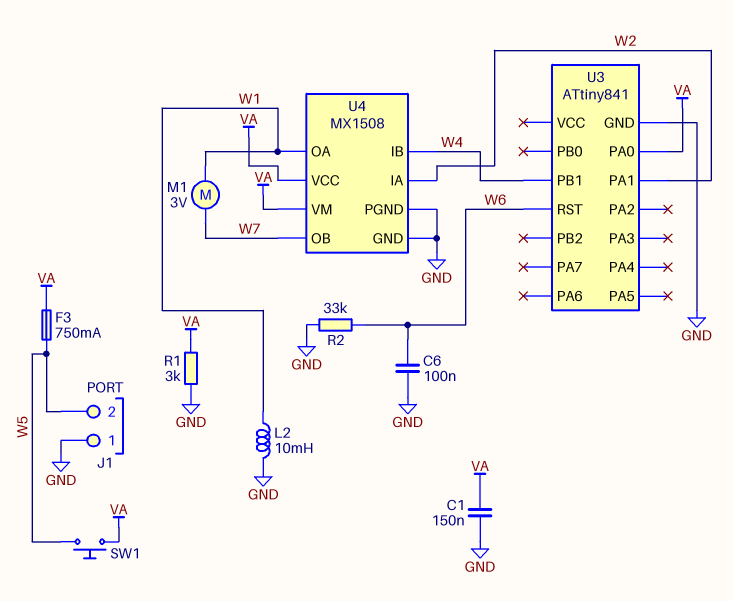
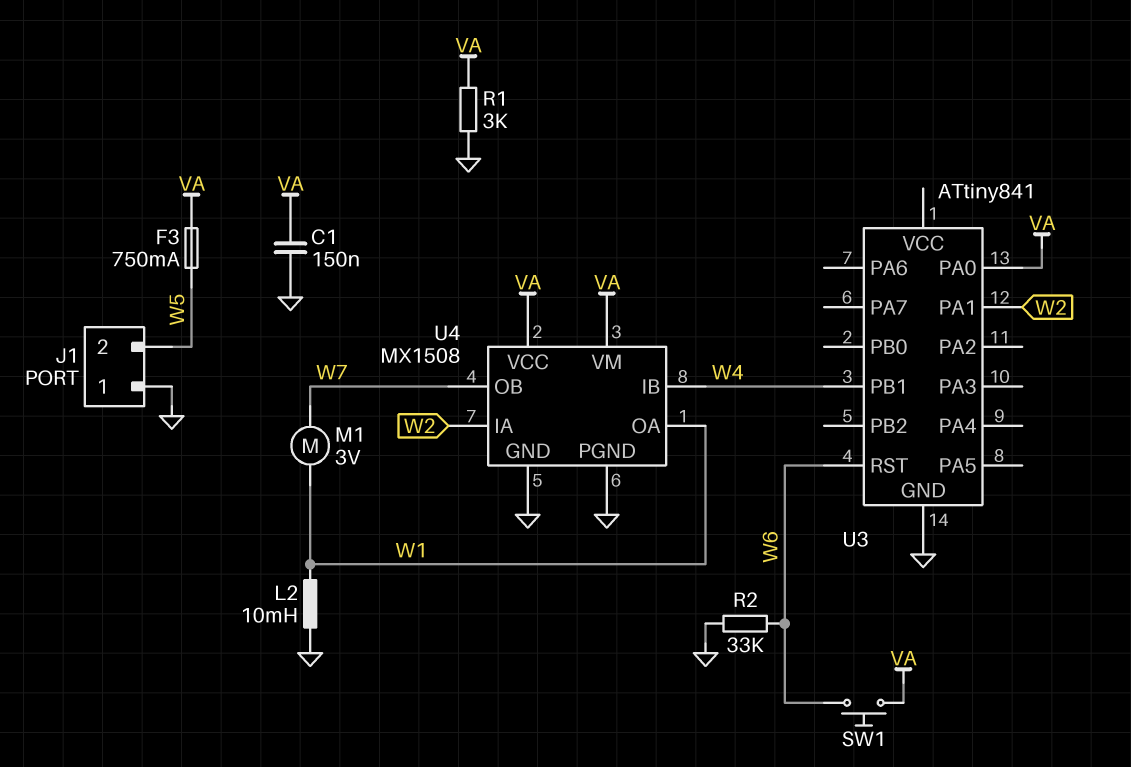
C6: 100nF (GND, W6) -> none
SW1: button (VA, W5) -> button (VA, W6)

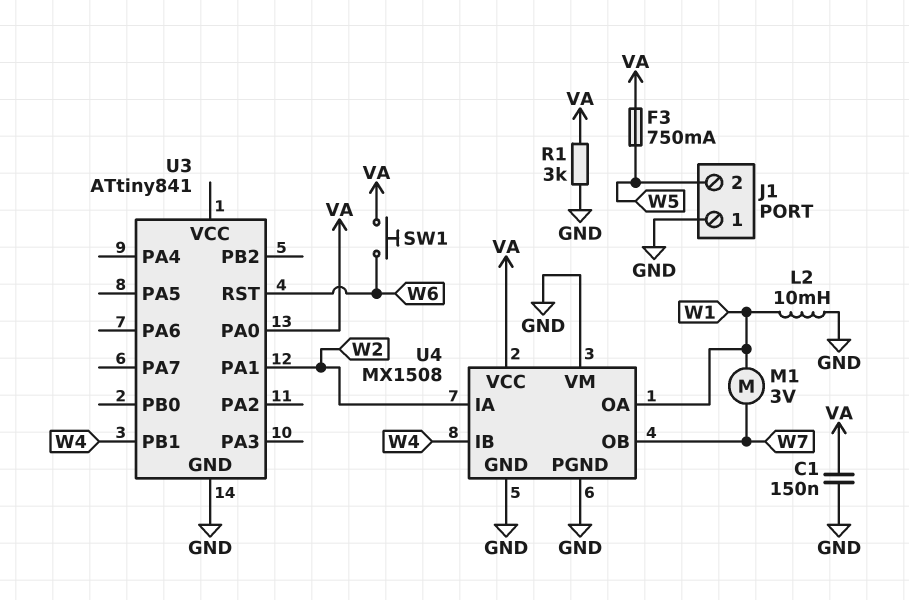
R2: 33k (GND, W6) -> none
U4 pin VM: VA -> GND

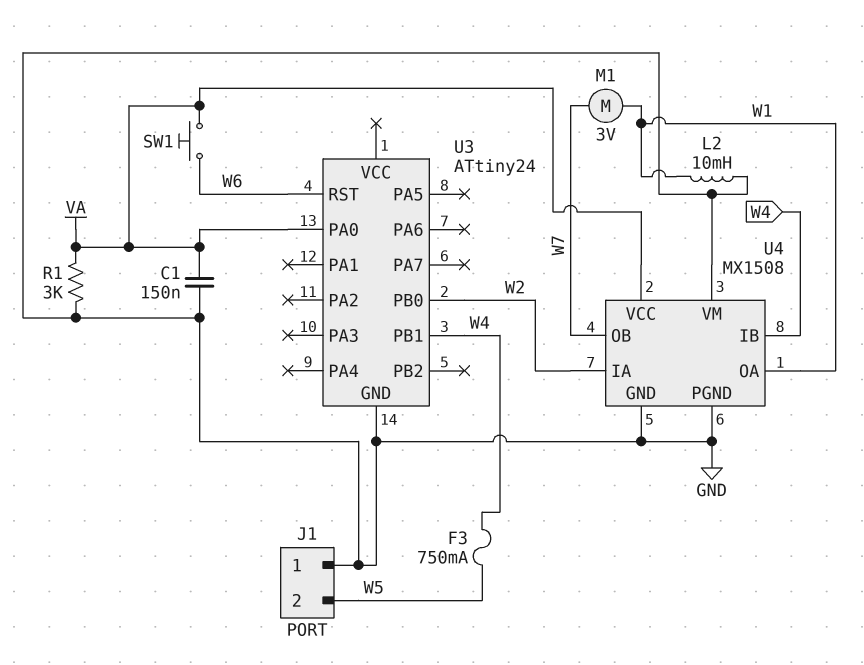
F3: 750mA (VA, W5) -> 750mA (W4, W5)
U3: ATtiny841 -> ATtiny24
U3 pin PA1: W2 -> none
U3 pin PB0: none -> W2

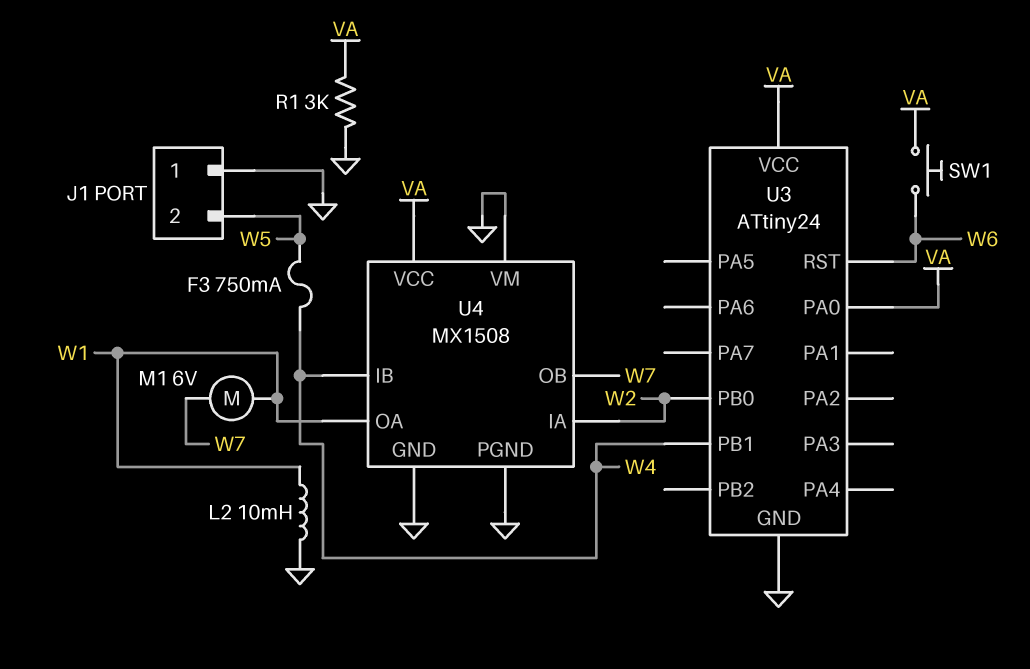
C1: 150nF (GND, VA) -> none
M1: motor 3V (W1, W7) -> motor 6V (W1, W7)
U3 pin VCC: none -> VA

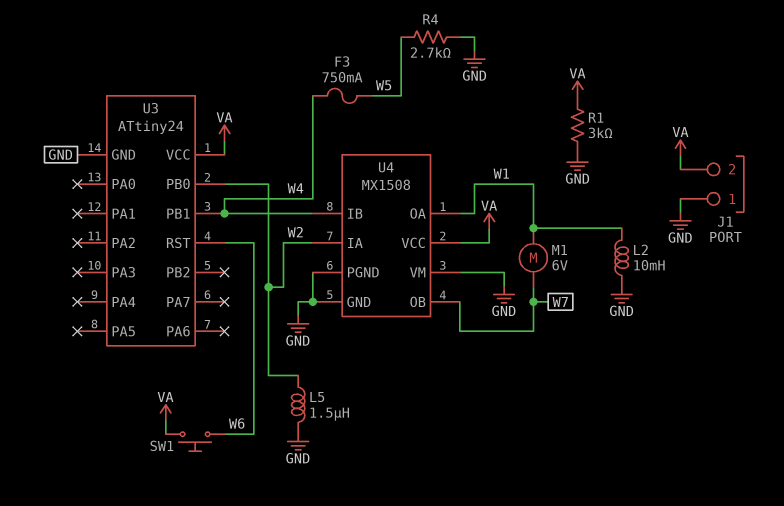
J1 pin 2: W5 -> VA
L5: none -> 1.5uH (GND, W2)
R4: none -> 2.7k (GND, W5)
U3 pin PA0: VA -> none

